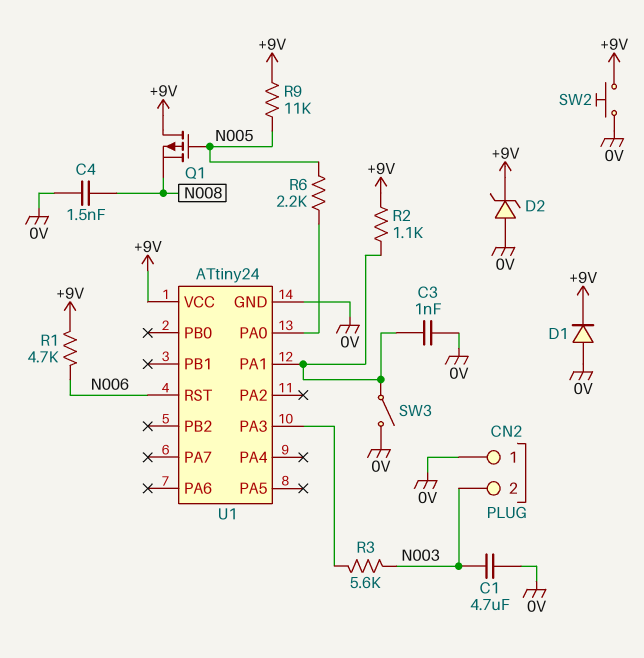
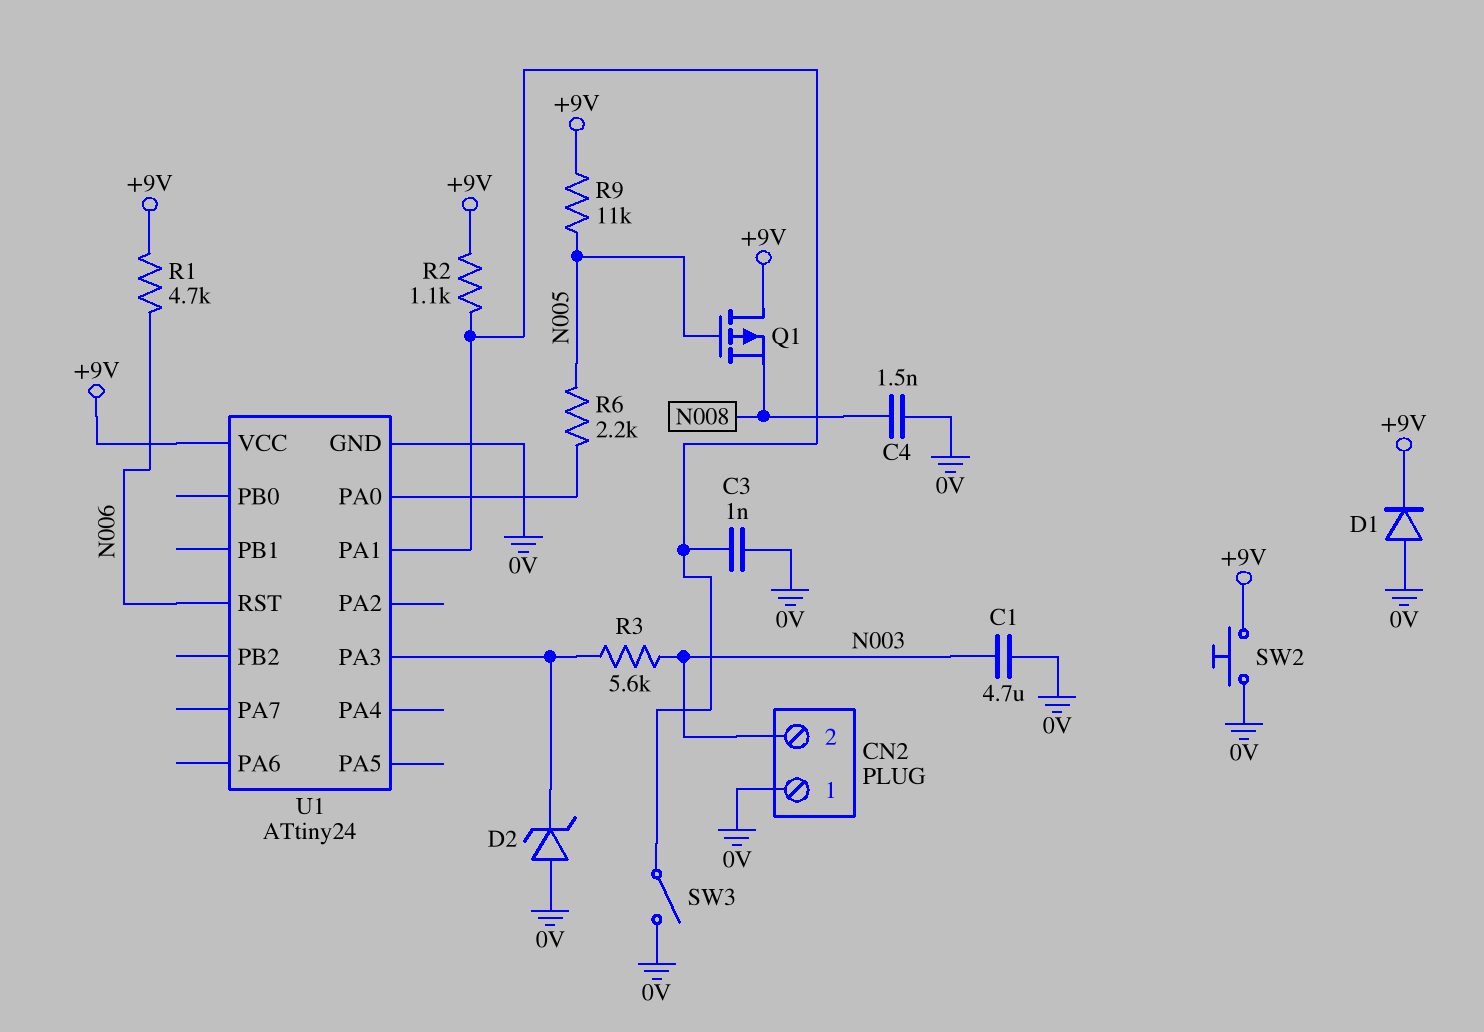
D2: zener (A 0V, K +9V) -> zener (A 0V, K U1/PA3)

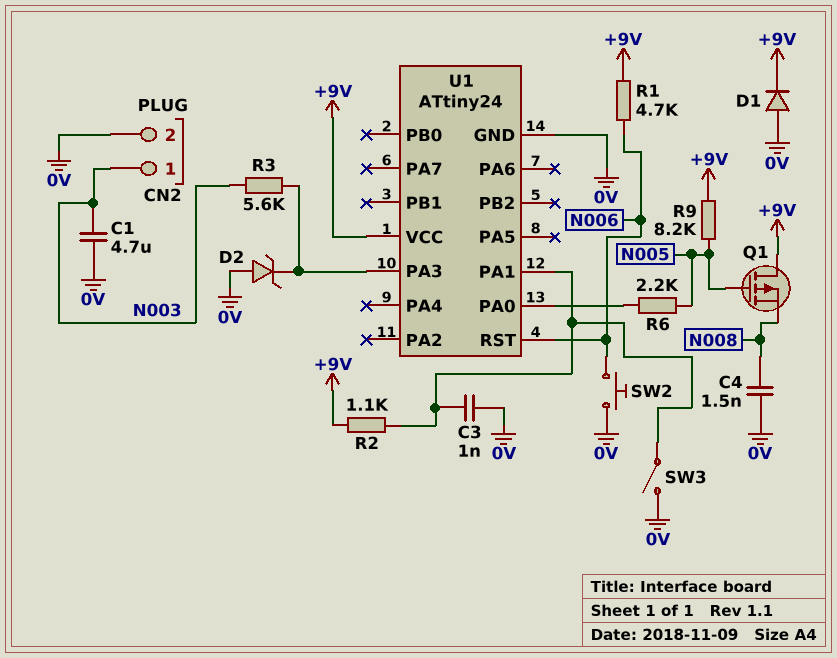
CN2 pin 1: 0V -> N003
CN2 pin 2: N003 -> 0V
R9: 11k (+9V, N005) -> 8.2k (+9V, N005)
SW2: button (+9V, 0V) -> button (0V, N006)

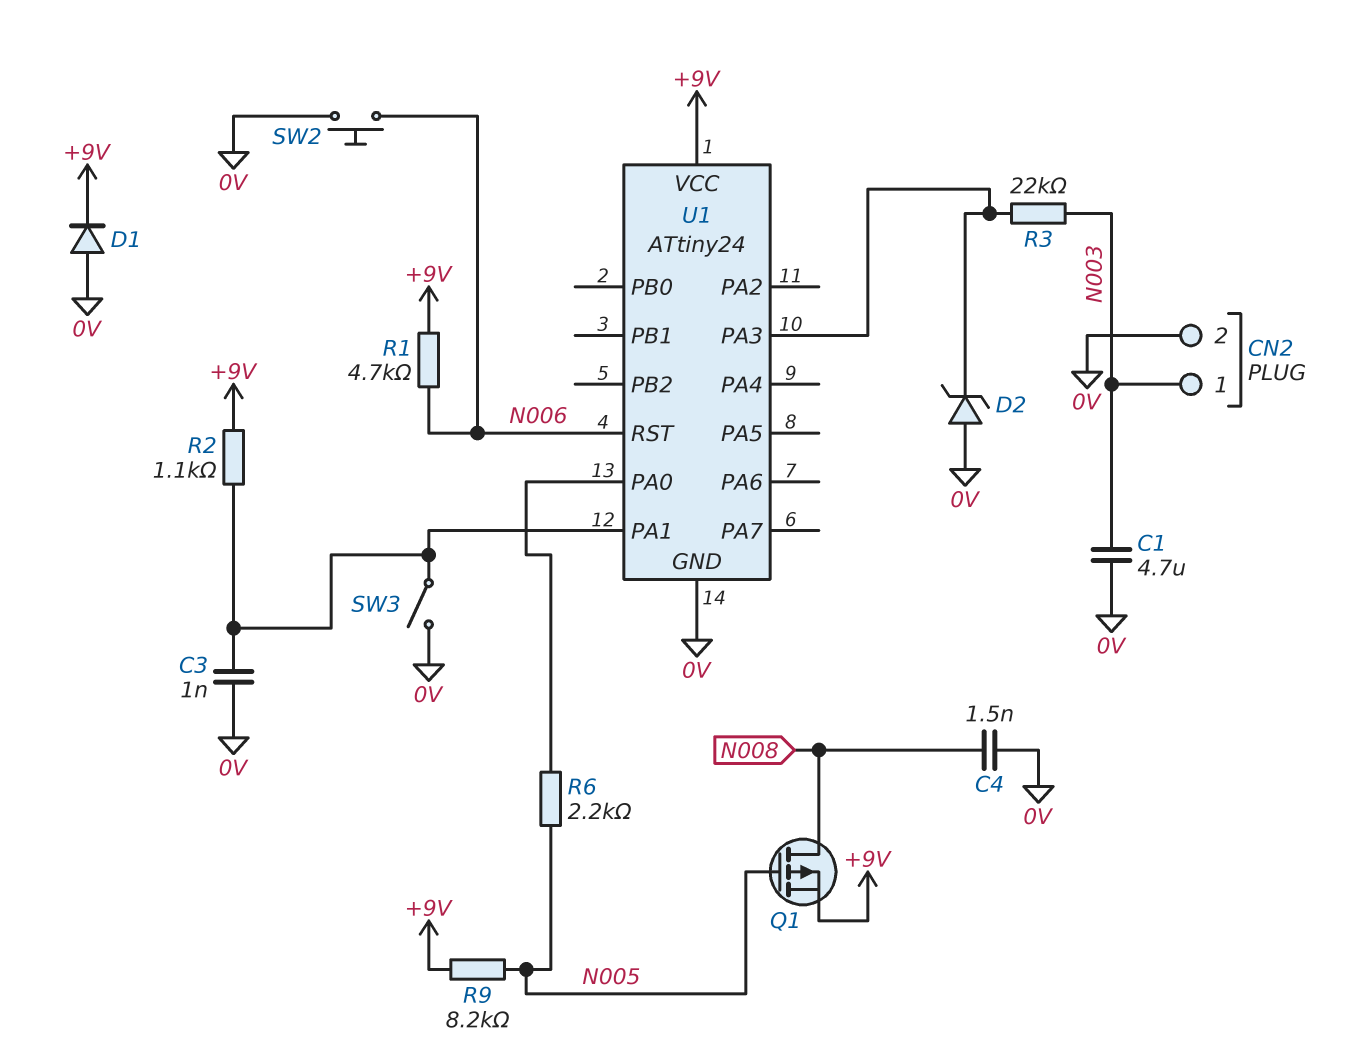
Q1: PMOS (G N005, D +9V, S N008) -> PMOS (G N005, D N008, S +9V)
R3: 5.6k (N003, U1/PA3) -> 22k (N003, U1/PA3)

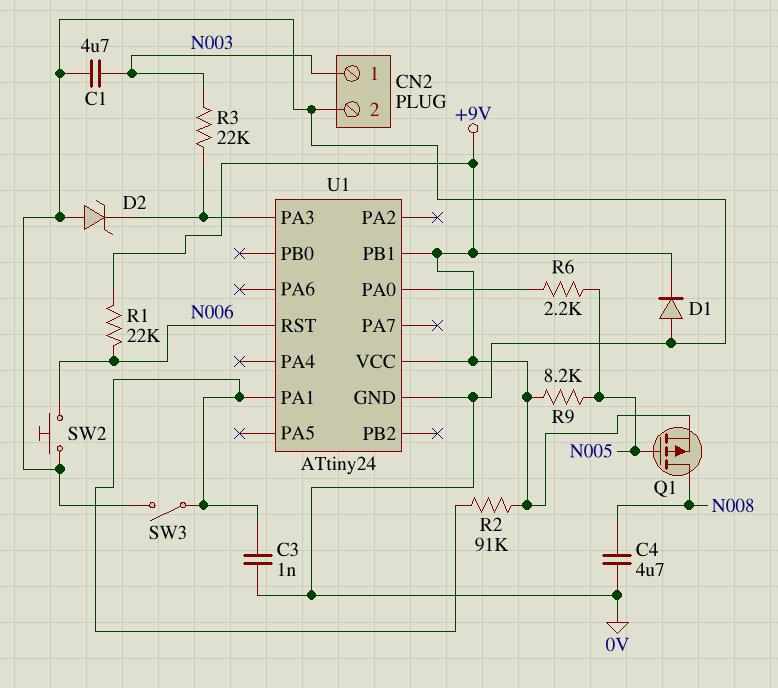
C4: 1.5nF (0V, N008) -> 4.7uF (0V, N008)
R1: 4.7k (+9V, N006) -> 22k (+9V, N006)
R2: 1.1k (+9V, U1/PA1) -> 91k (+9V, U1/PA1)
U1 pin PB1: none -> +9V

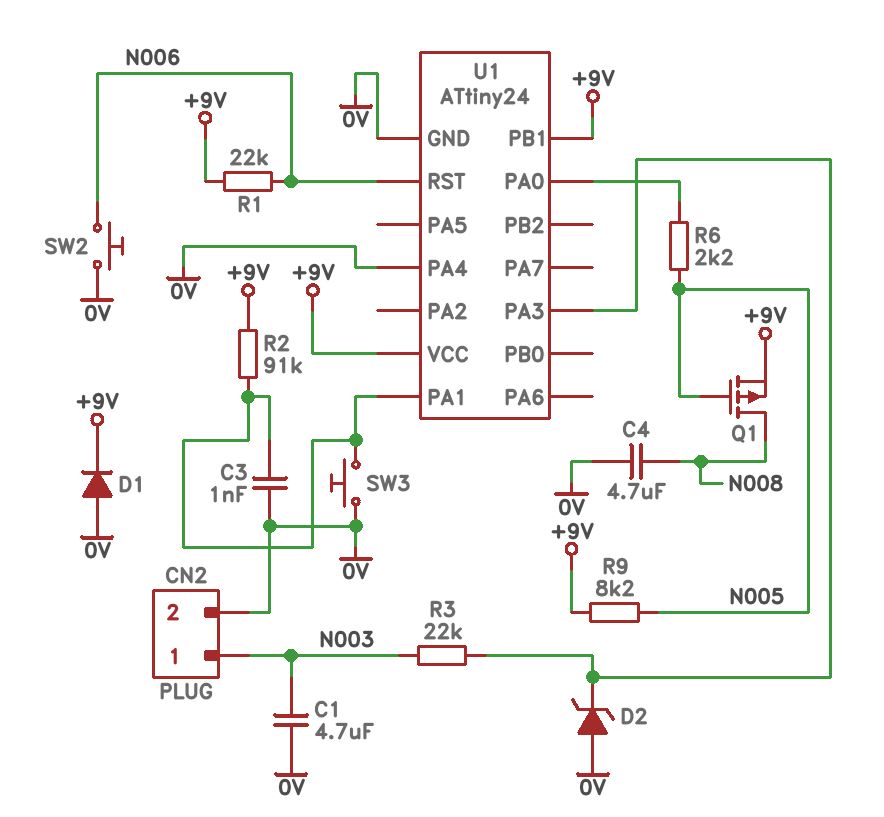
SW3: switch (0V, U1/PA1) -> button (0V, U1/PA1)
U1 pin PA4: none -> 0V

